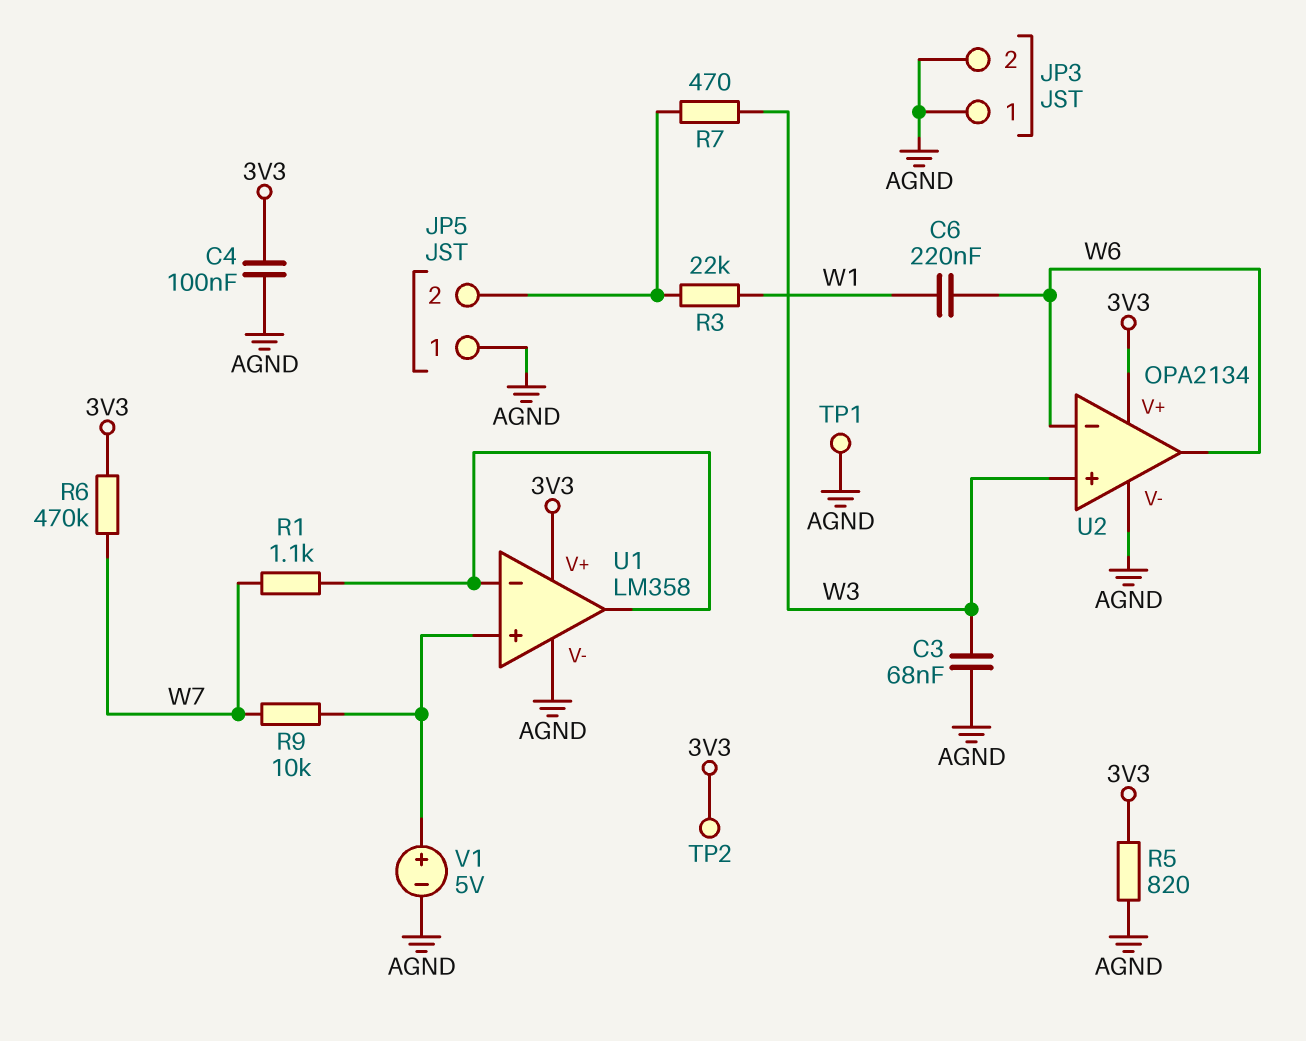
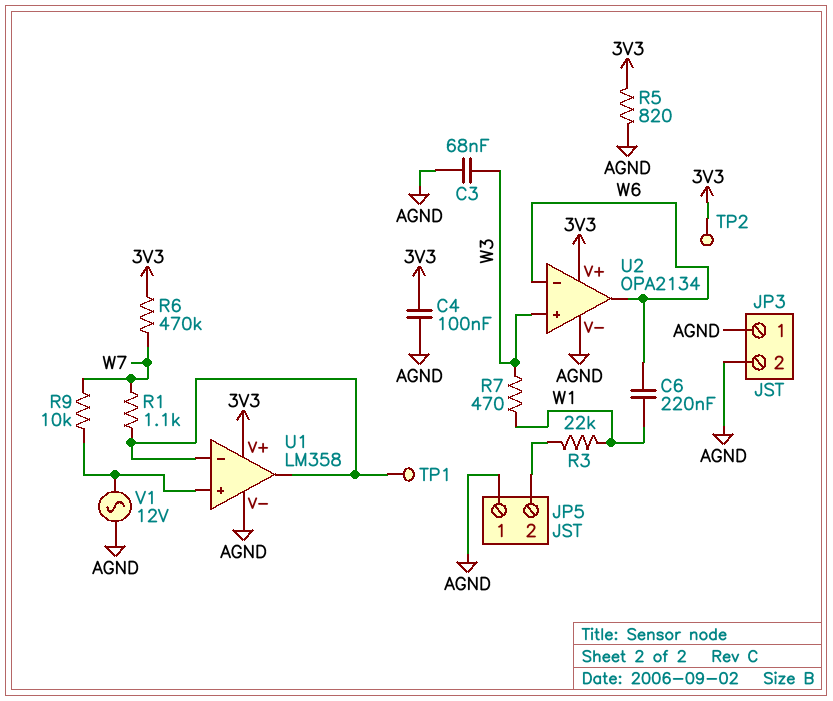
R7: 470 (JP5/2, W3) -> 470 (W1, W3)
TP1: test point (AGND) -> test point (U1/in-)
V1: 5V (plus U1/in+, minus AGND) -> AC 12V (AGND, U1/in+)

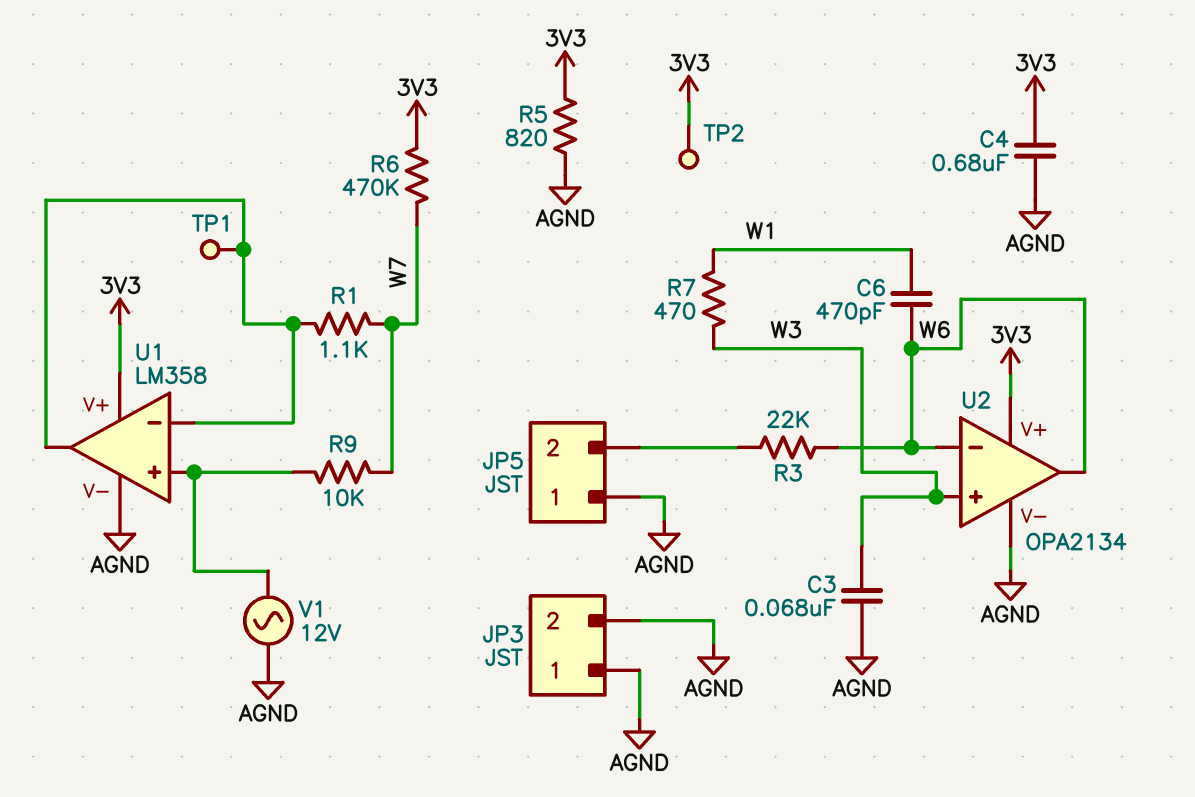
C4: 100nF (3V3, AGND) -> 680nF (3V3, AGND)
C6: 220nF (W1, W6) -> 470pF (W1, W6)
R3: 22k (JP5/2, W1) -> 22k (JP5/2, W6)

